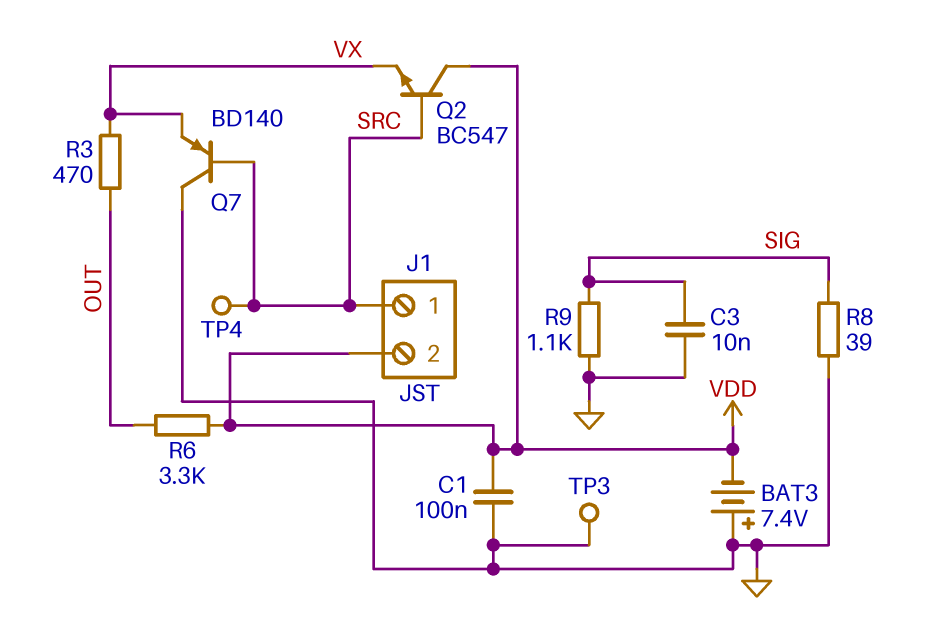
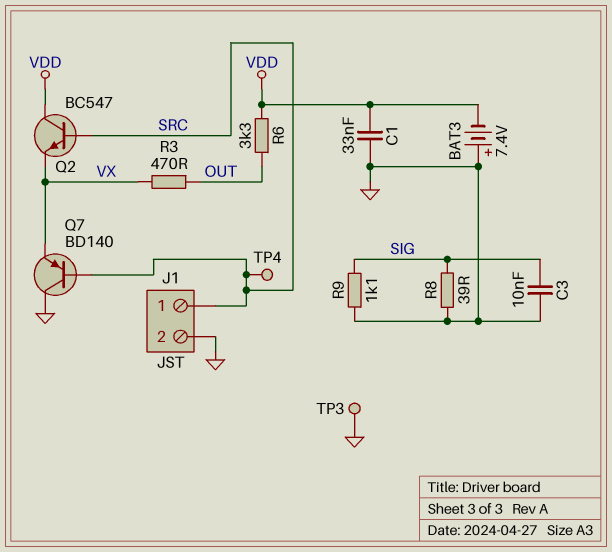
C1: 100nF (GND, VDD) -> 33nF (GND, VDD)
J1 pin 2: VDD -> GND

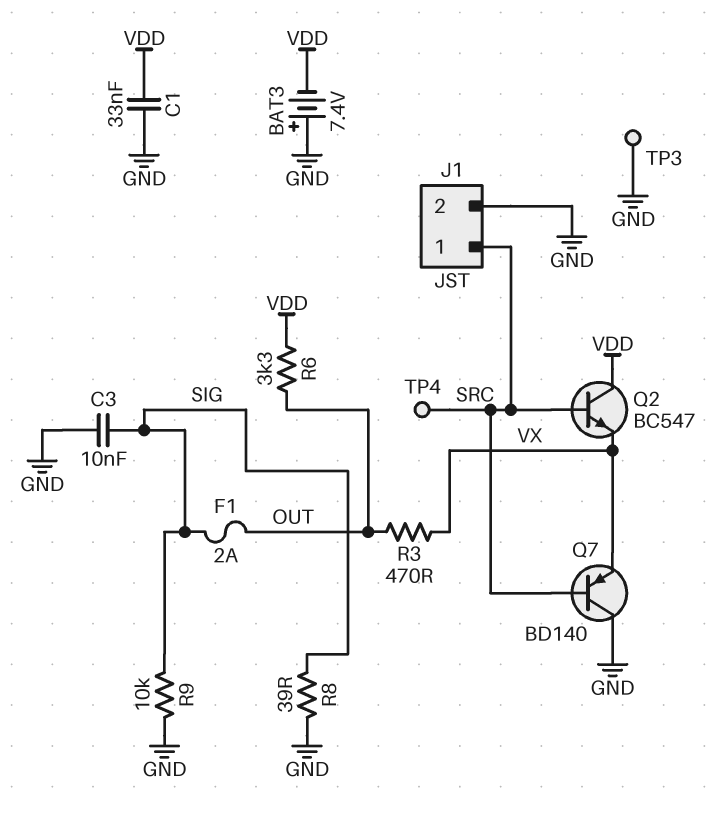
F1: none -> 2A (OUT, SIG)
R9: 1.1k (GND, SIG) -> 10k (GND, SIG)

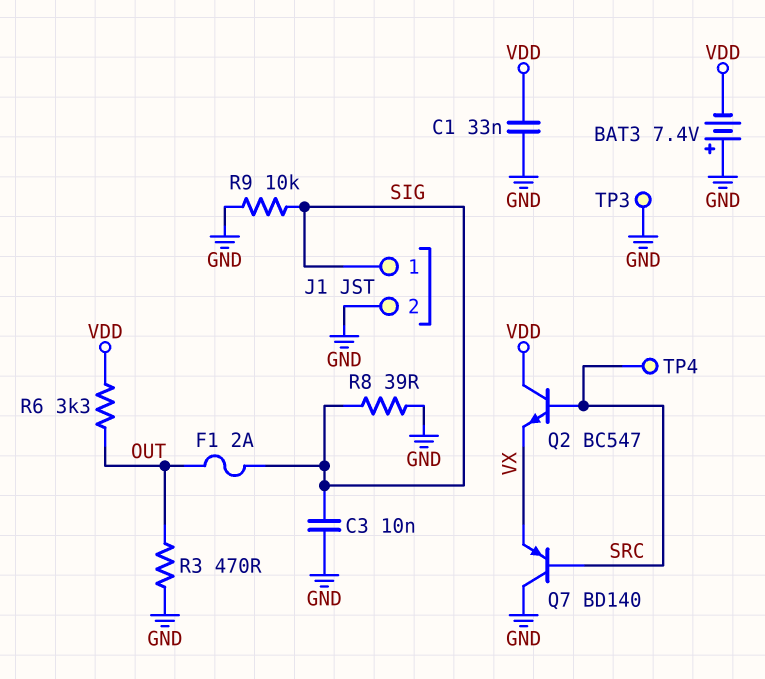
J1 pin 1: SRC -> SIG
R3: 470 (OUT, VX) -> 470 (GND, OUT)

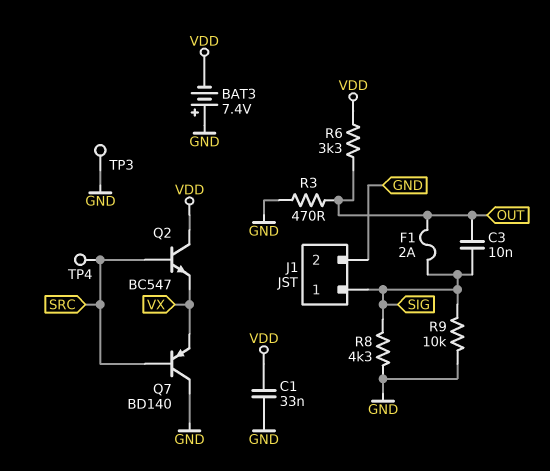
C3: 10nF (GND, SIG) -> 10nF (OUT, SIG)
R8: 39 (GND, SIG) -> 4.3k (GND, SIG)

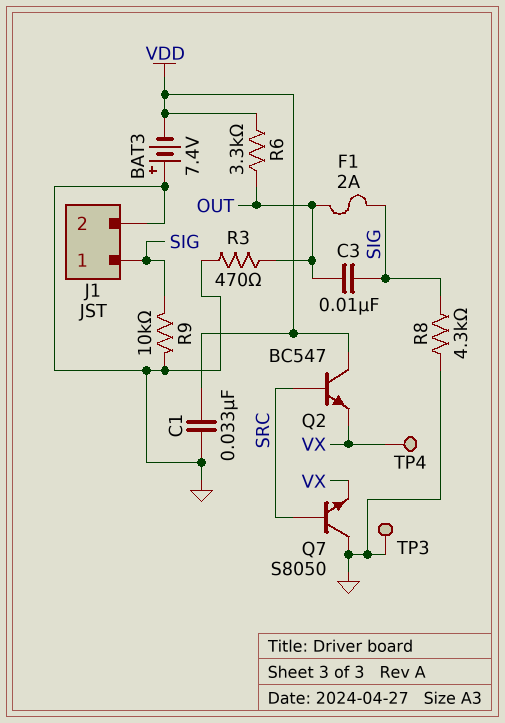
Q7: PNP BD140 (B SRC, C GND, E VX) -> NPN S8050 (B SRC, C GND, E VX)
TP4: test point (SRC) -> test point (VX)

